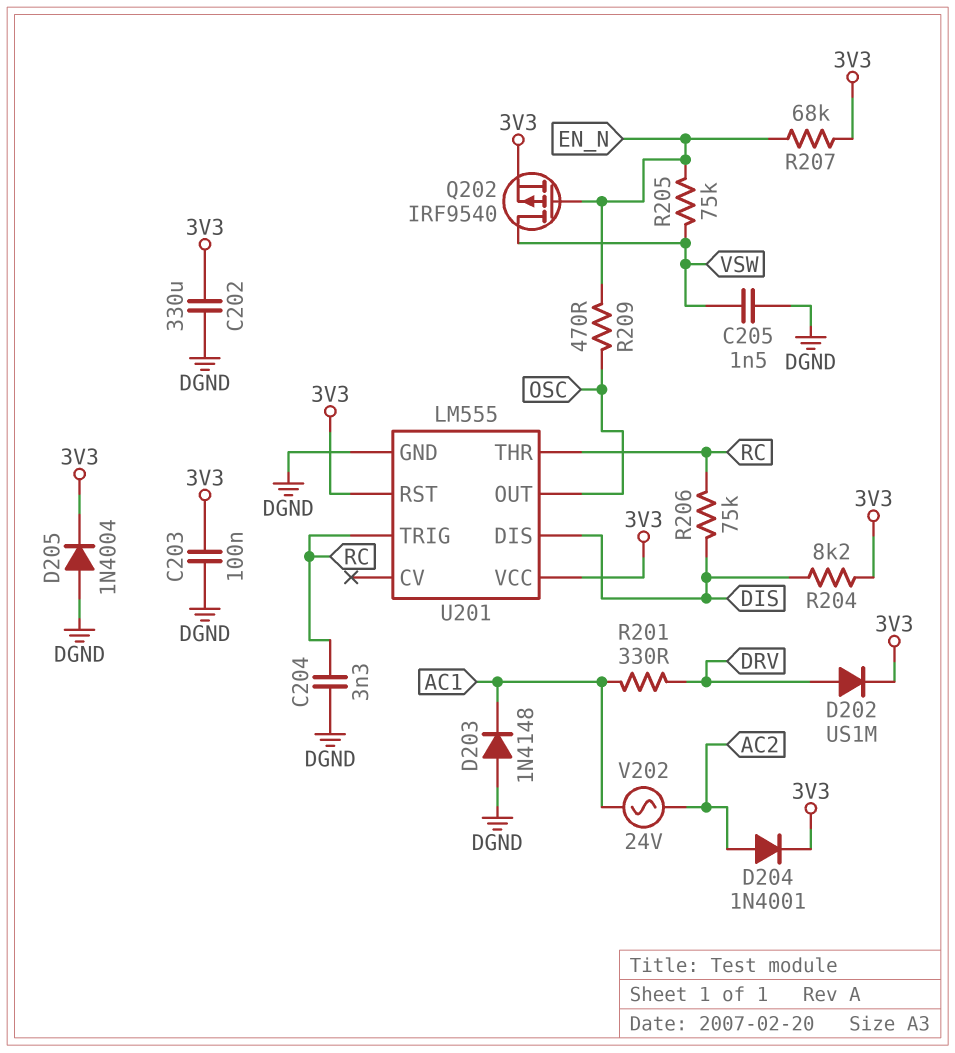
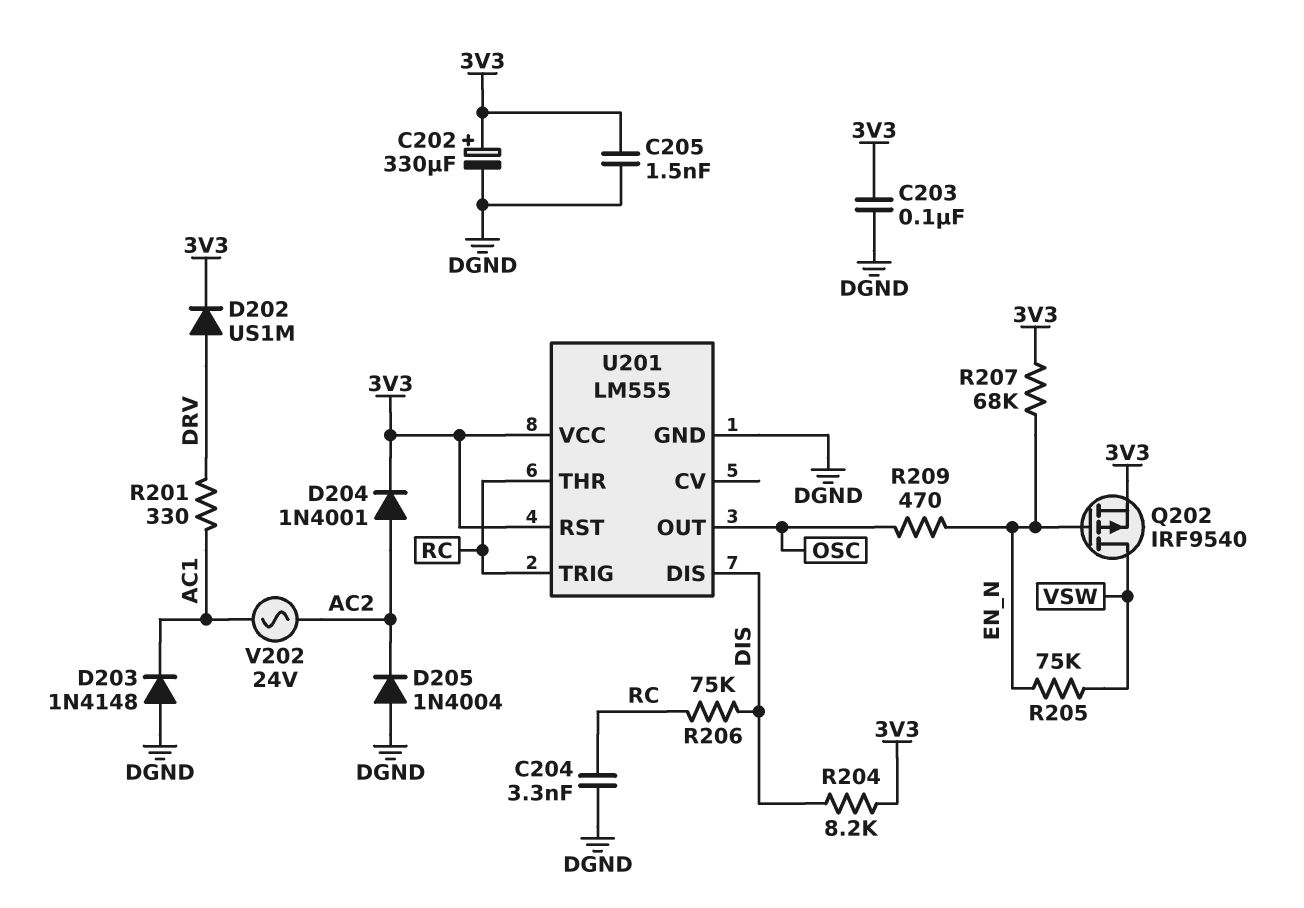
C202: 330uF (3V3, DGND) -> 330uF (plus 3V3, minus DGND)
C205: 1.5nF (DGND, VSW) -> 1.5nF (3V3, DGND)
D205: diode 1N4004 (A DGND, K 3V3) -> diode 1N4004 (A DGND, K AC2)

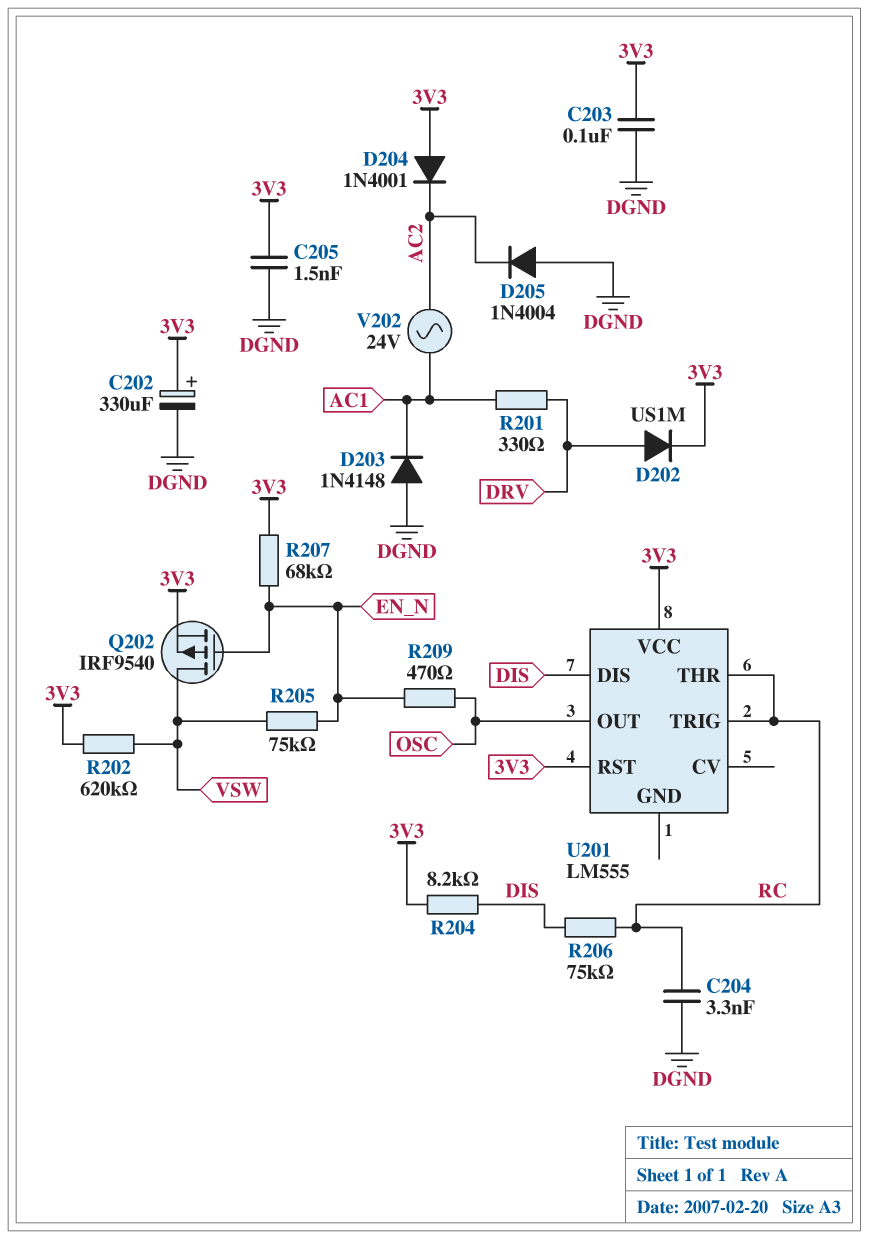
D204: diode 1N4001 (A AC2, K 3V3) -> diode 1N4001 (A 3V3, K AC2)
R202: none -> 620k (3V3, VSW)
U201 pin GND: DGND -> none

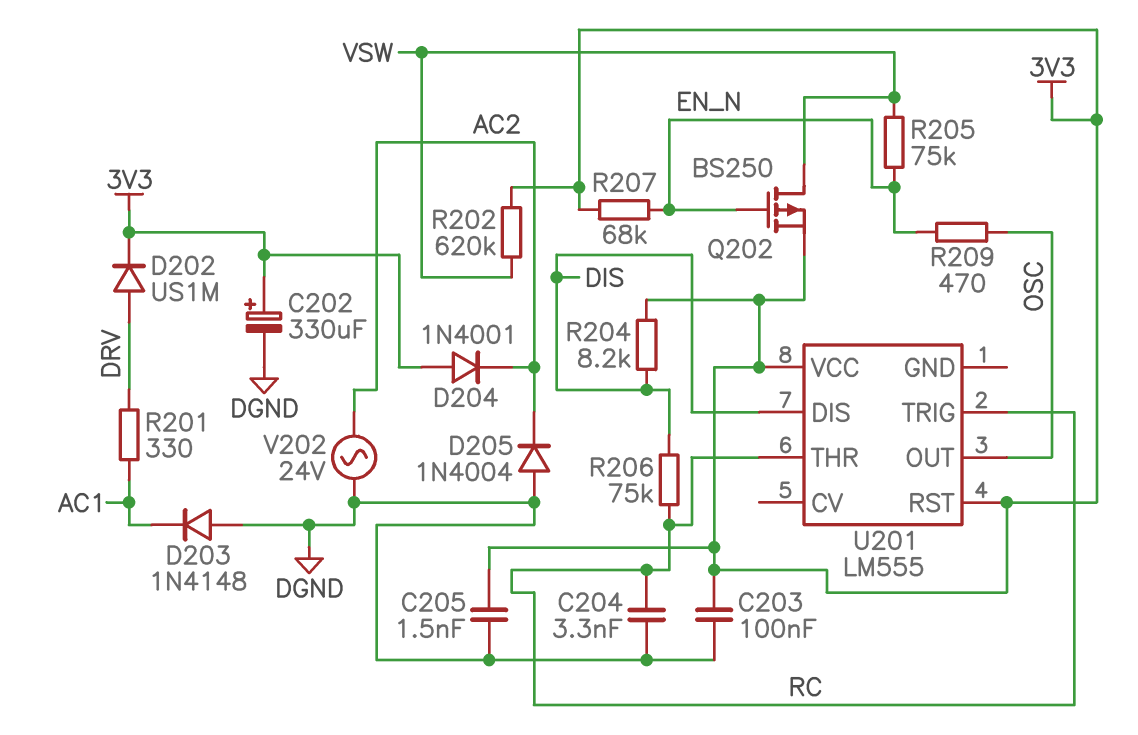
Q202: PMOS IRF9540 (G EN_N, D VSW, S 3V3) -> PMOS BS250 (G EN_N, D VSW, S 3V3)
V202: AC 24V (AC1, AC2) -> AC 24V (AC2, DGND)

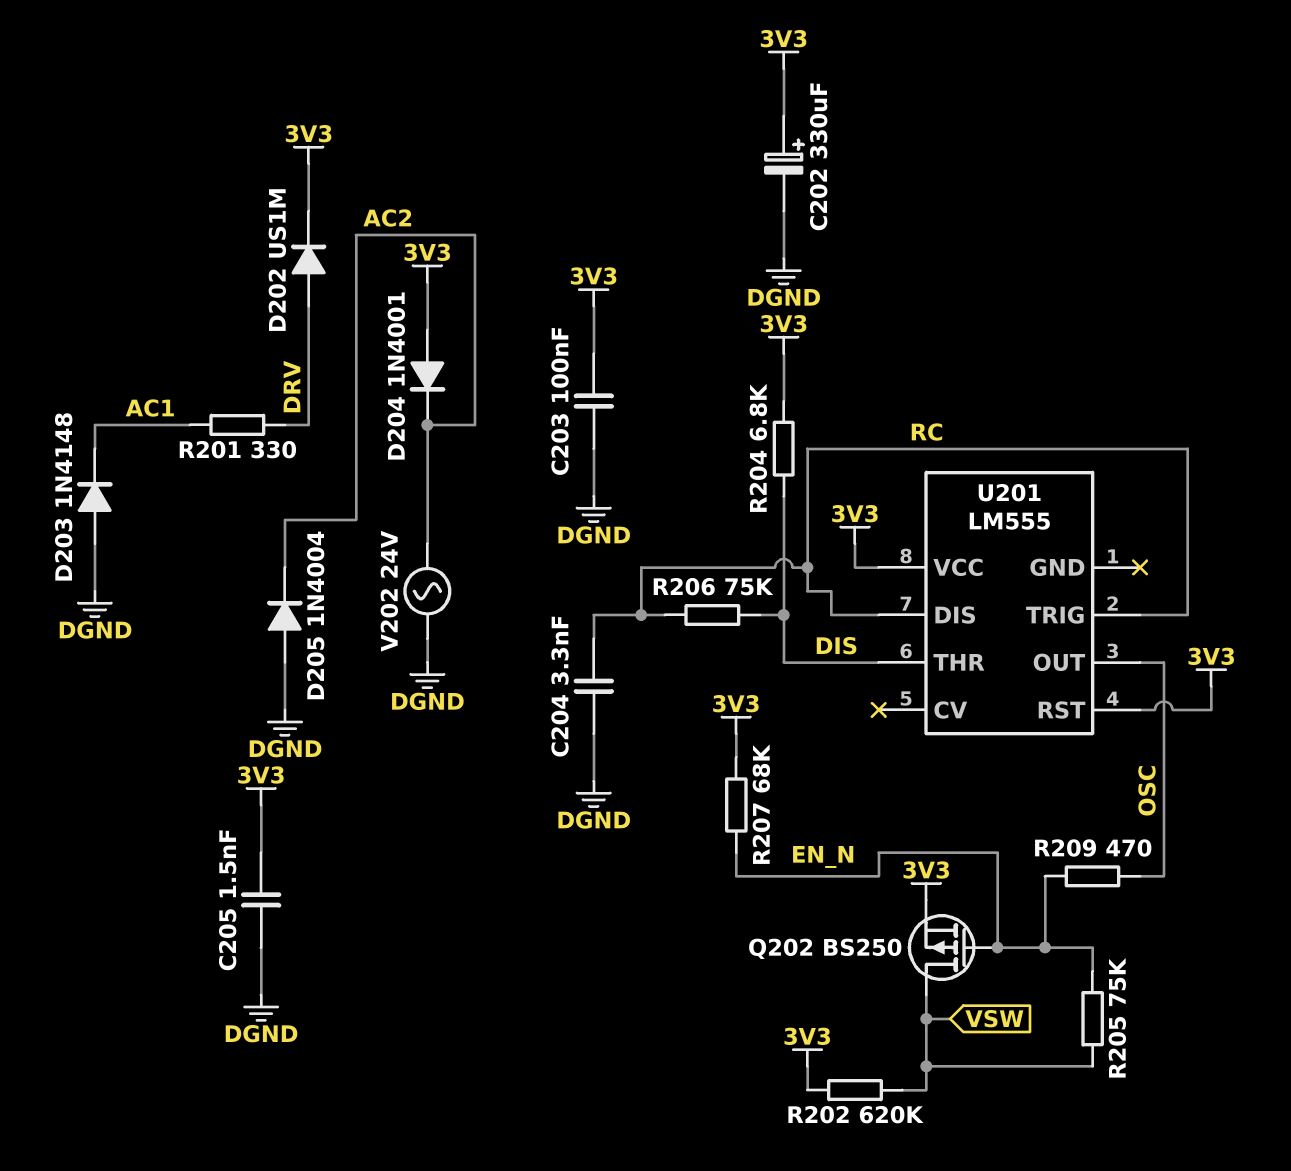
R204: 8.2k (3V3, DIS) -> 6.8k (3V3, DIS)
U201 pin DIS: DIS -> RC
U201 pin THR: RC -> DIS

